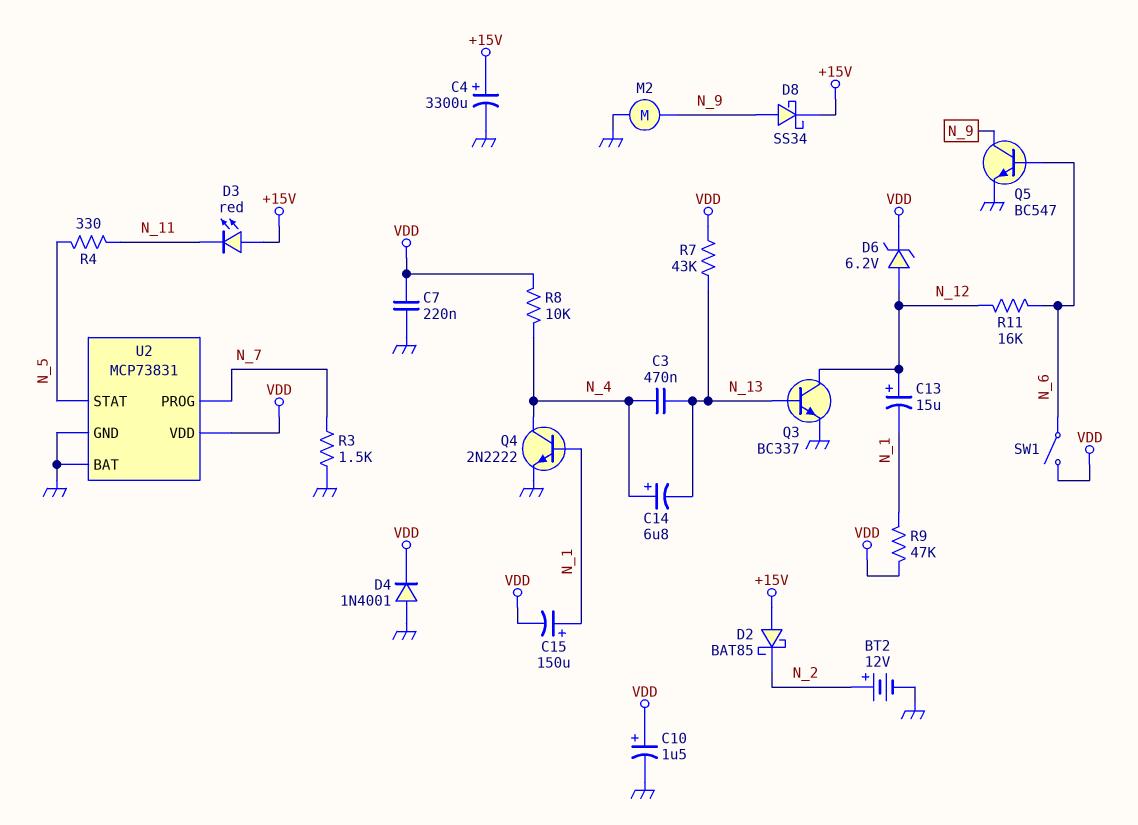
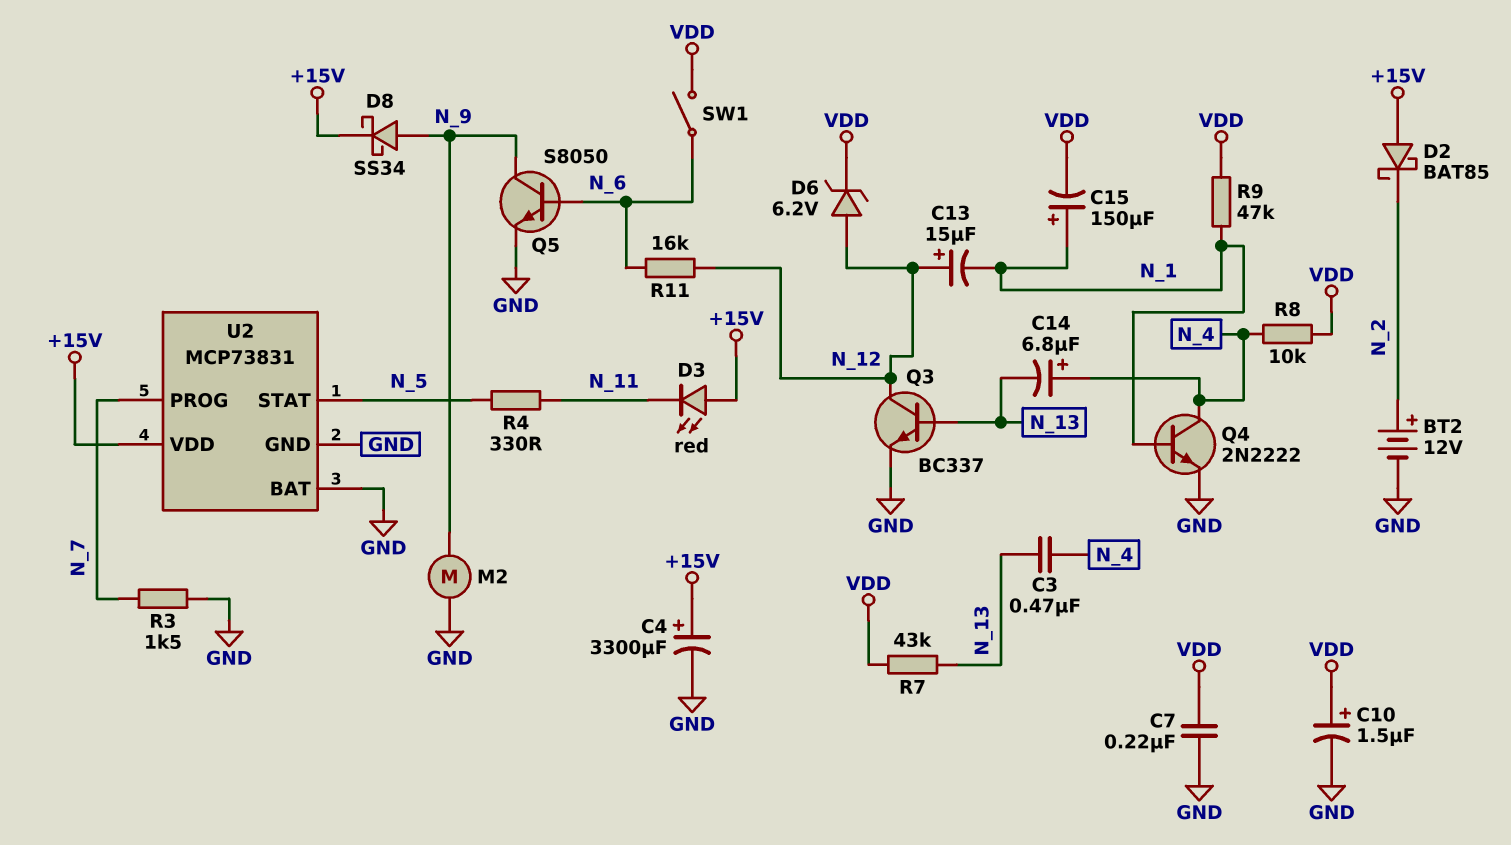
D4: diode 1N4001 (A GND, K VDD) -> none
Q5: NPN BC547 (B N_6, C N_9, E GND) -> NPN S8050 (B N_6, C N_9, E GND)
U2 pin VDD: VDD -> +15V

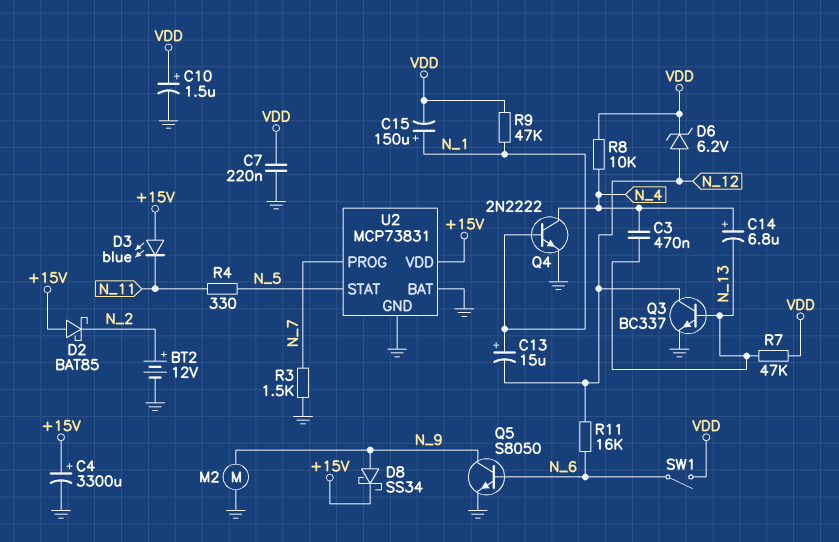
C13: 15uF (plus N_12, minus N_1) -> 15uF (plus N_1, minus N_12)
D3: LED red (A +15V, K N_11) -> LED blue (A +15V, K N_11)
R7: 43k (N_13, VDD) -> 47k (N_13, VDD)

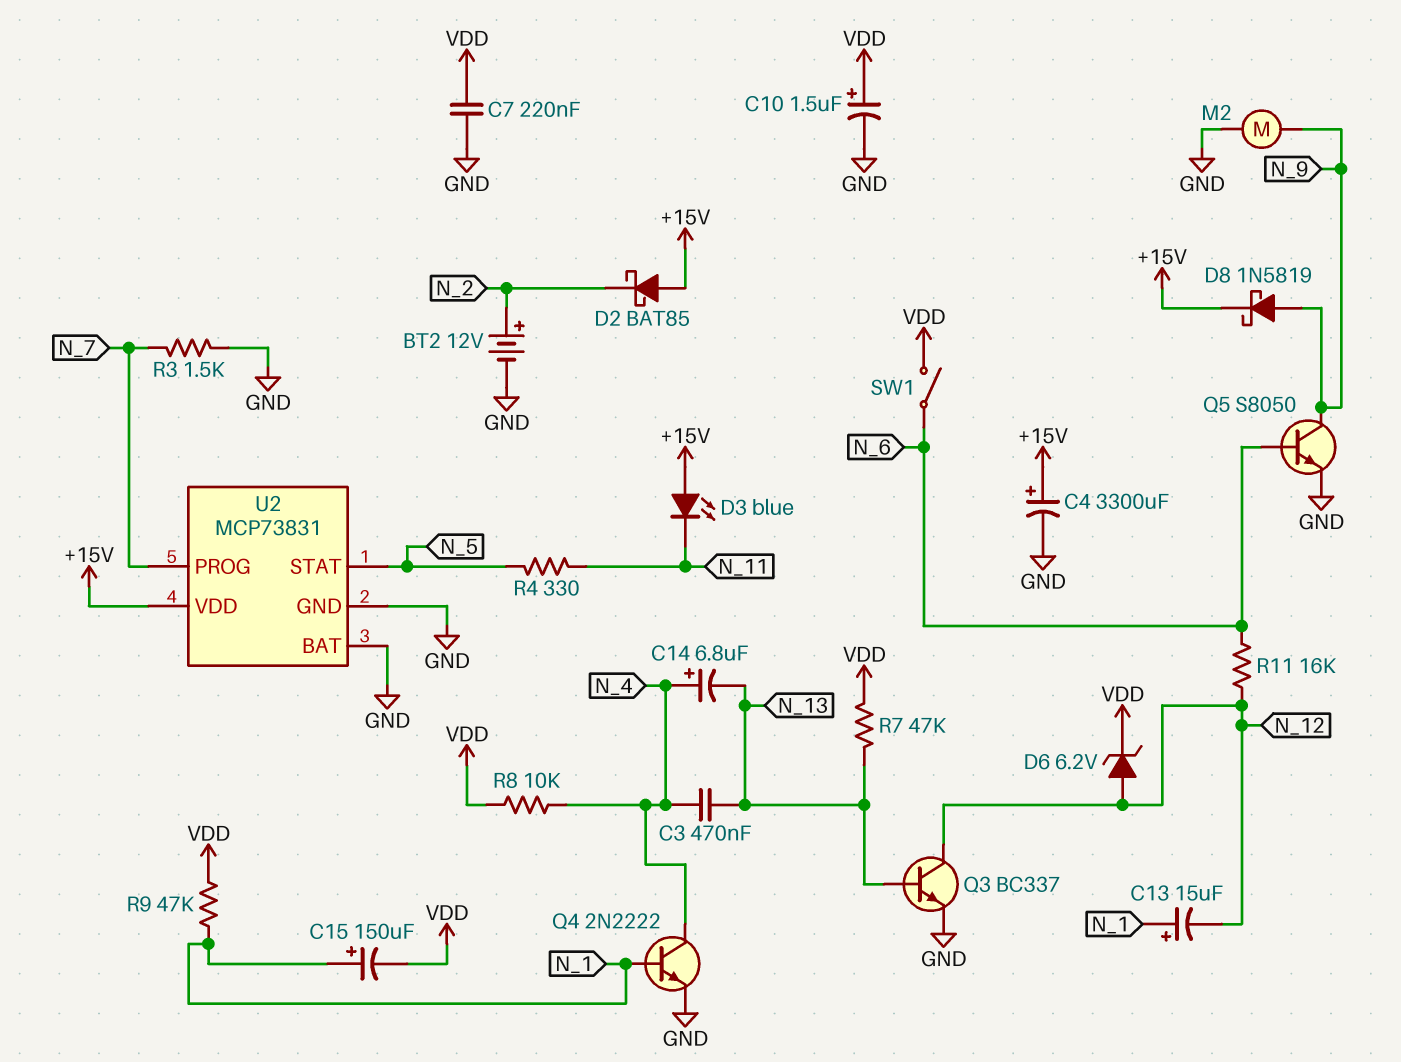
D8: schottky SS34 (A N_9, K +15V) -> schottky 1N5819 (A N_9, K +15V)

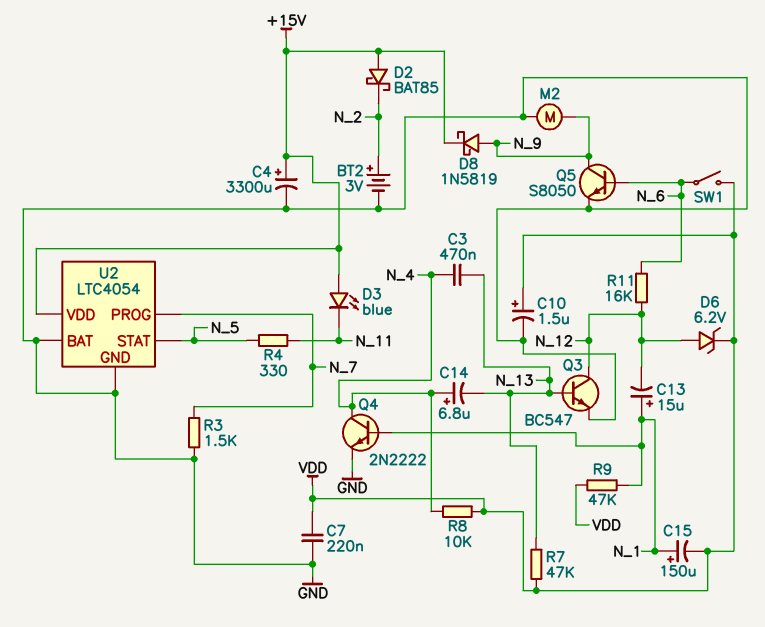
BT2: 12V (plus N_2, minus GND) -> 3V (plus N_2, minus GND)
Q3: NPN BC337 (B N_13, C N_12, E GND) -> NPN BC547 (B N_13, C N_12, E GND)
U2: MCP73831 -> LTC4054

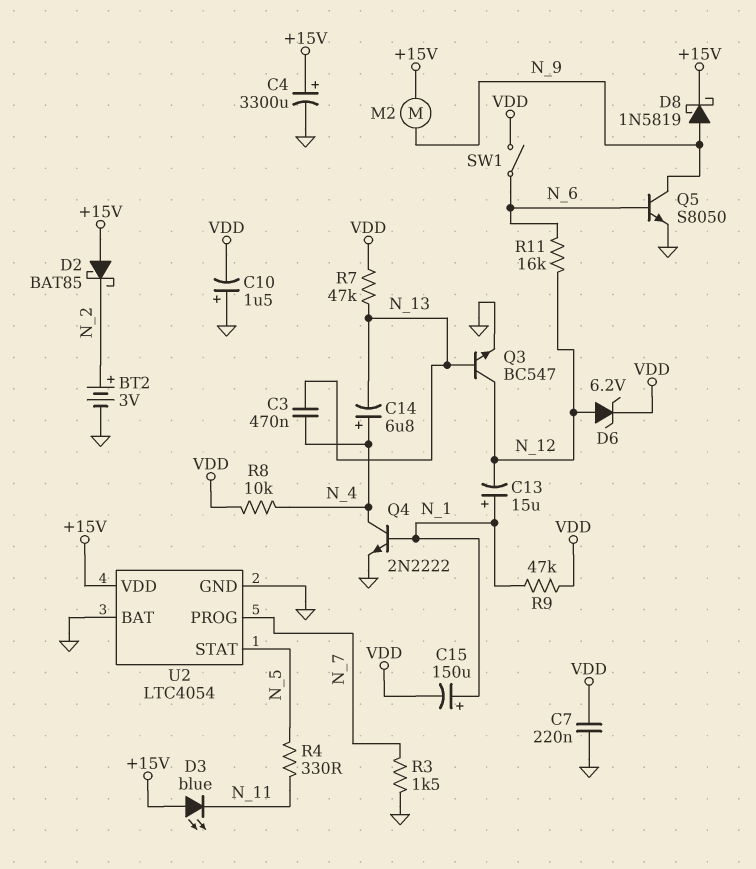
C10: 1.5uF (plus VDD, minus GND) -> 1.5uF (plus GND, minus VDD)
M2: motor (GND, N_9) -> motor (+15V, N_9)

